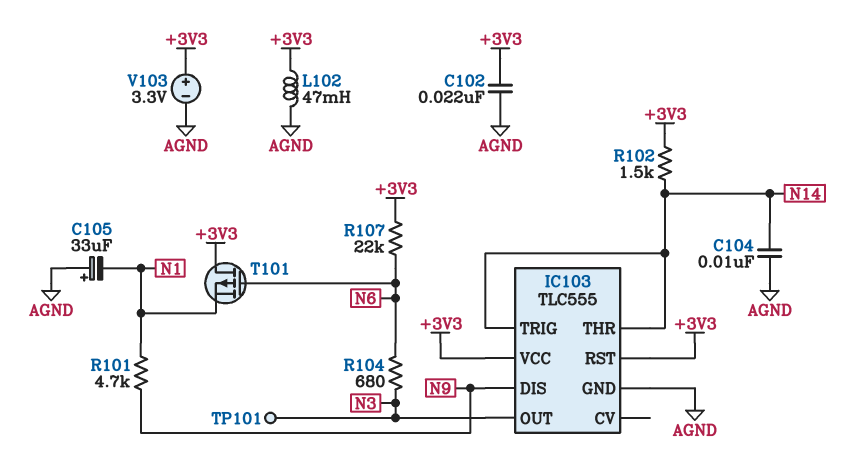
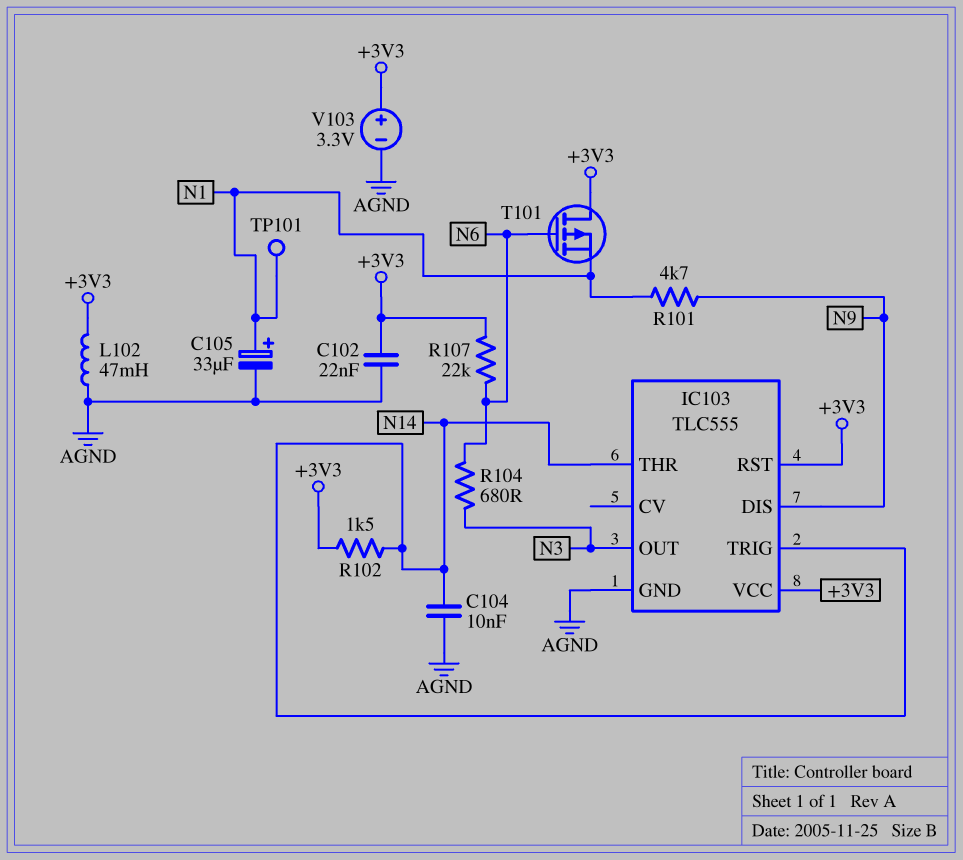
C105: 33uF (plus AGND, minus N1) -> 33uF (plus N1, minus AGND)
TP101: test point (N3) -> test point (N1)

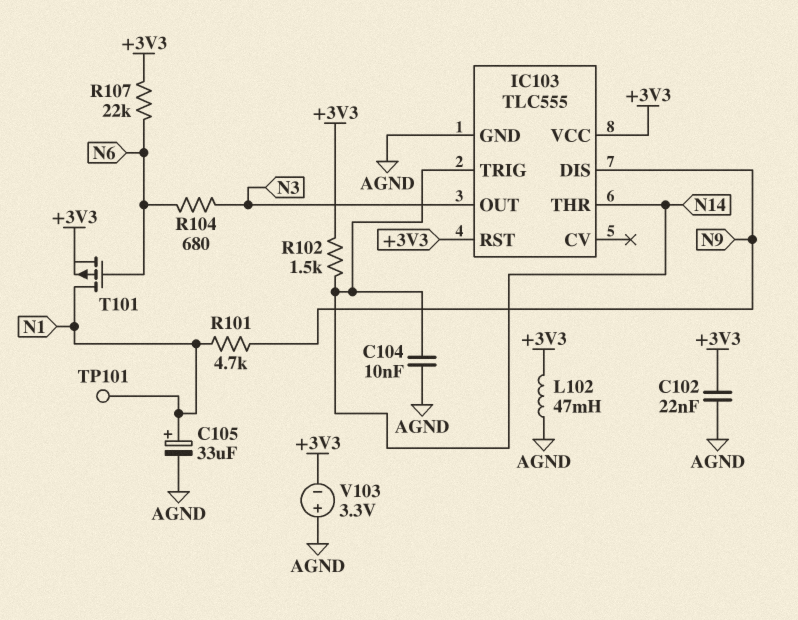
T101: PMOS (G N6, D +3V3, S N1) -> PMOS (G N6, D N1, S +3V3)
V103: 3.3V (plus +3V3, minus AGND) -> 3.3V (plus AGND, minus +3V3)

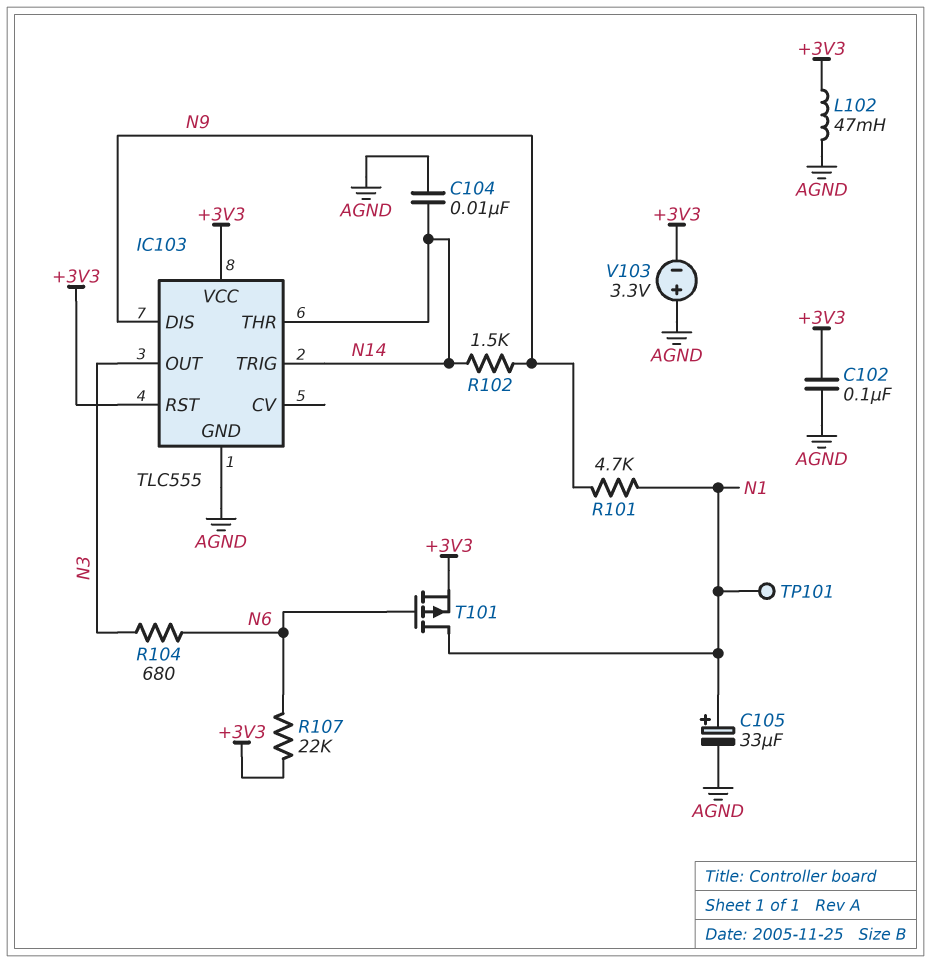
C102: 22nF (+3V3, AGND) -> 100nF (+3V3, AGND)
R102: 1.5k (+3V3, N14) -> 1.5k (N9, N14)

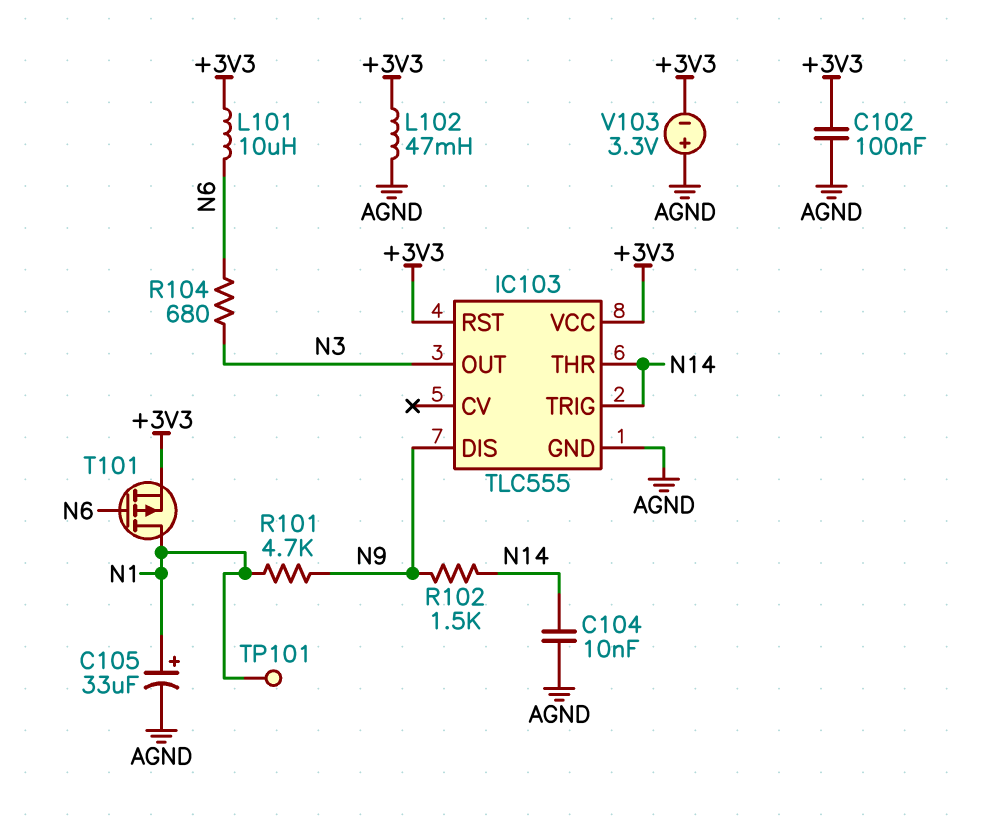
L101: none -> 10uH (+3V3, N6)
R107: 22k (+3V3, N6) -> none

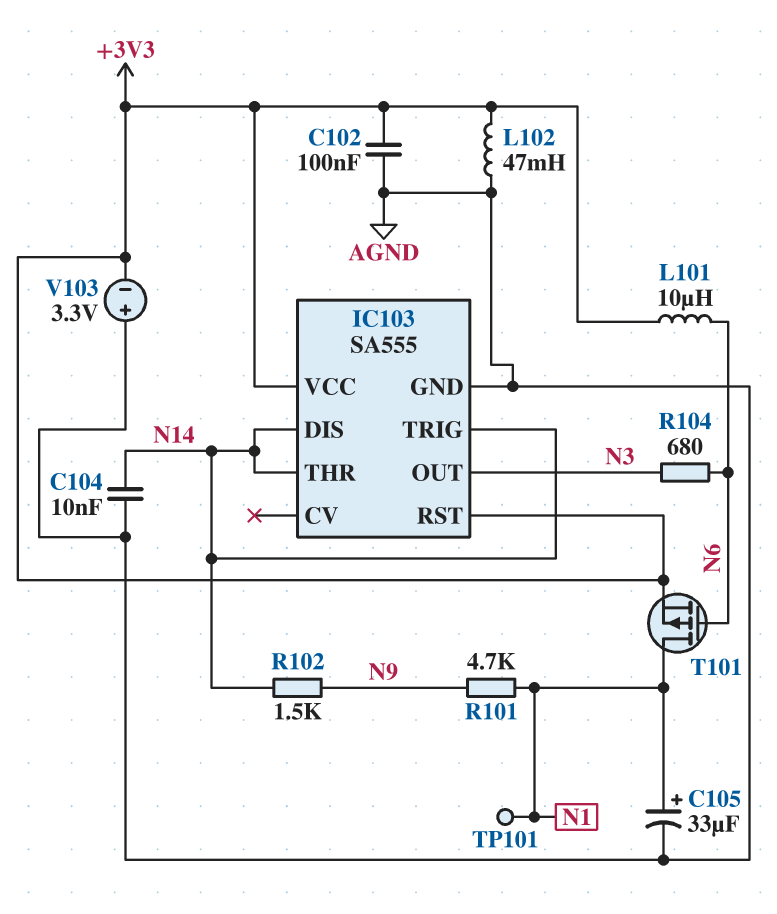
IC103: TLC555 -> SA555
IC103 pin DIS: N9 -> N14

